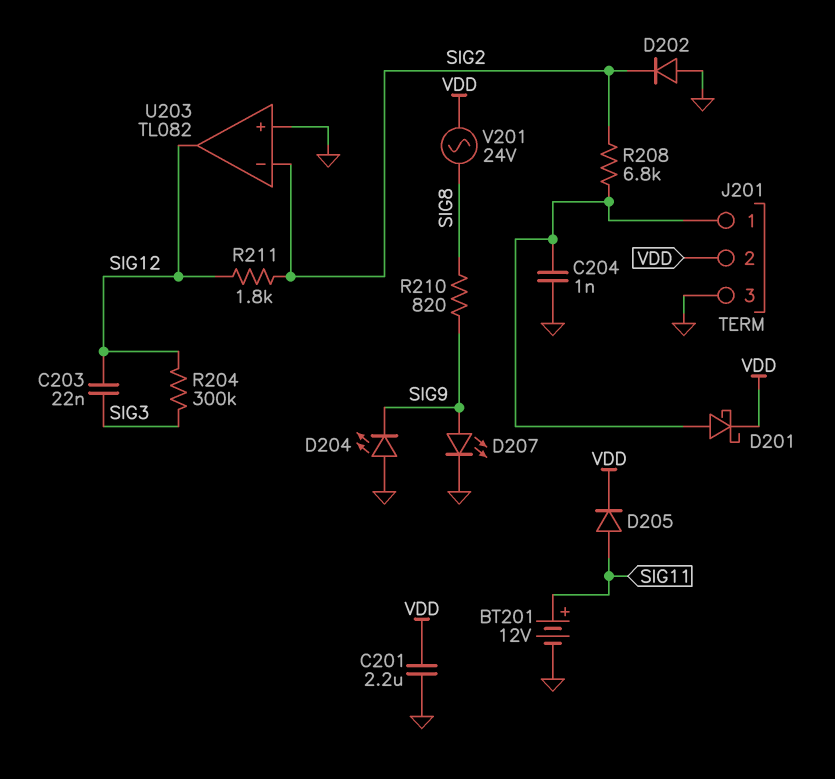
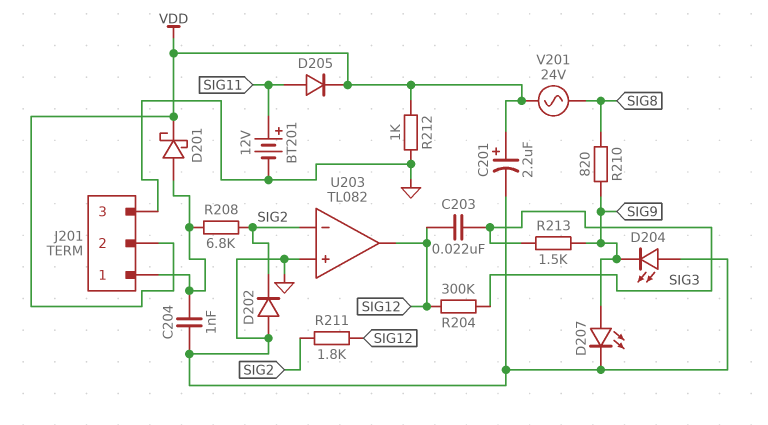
C201: 2.2uF (GND, VDD) -> 2.2uF (plus VDD, minus GND)
R212: none -> 1k (GND, VDD)
R213: none -> 1.5k (SIG3, SIG9)

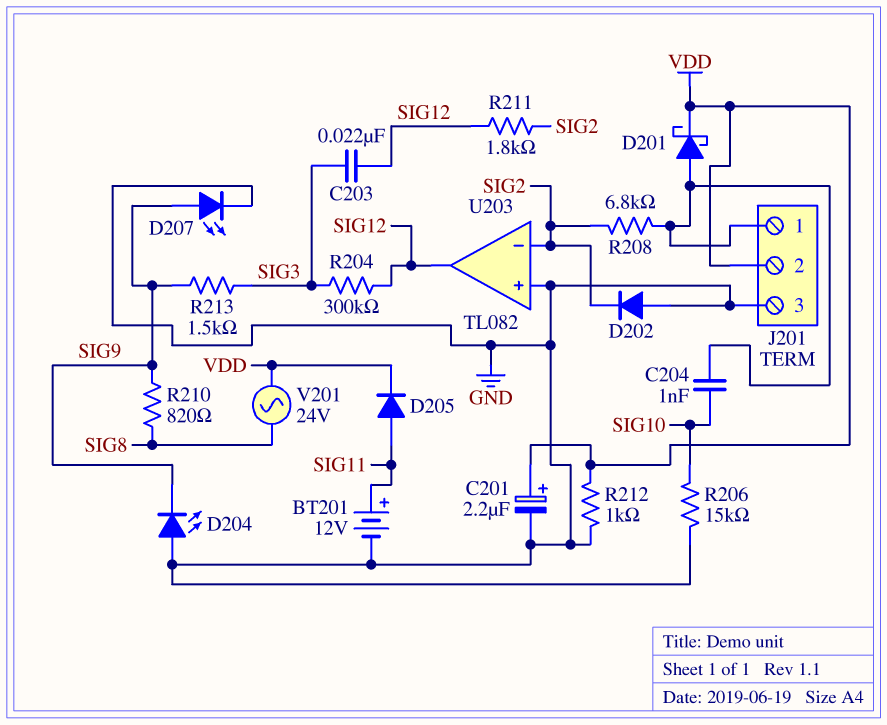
C204: 1nF (GND, J201/1) -> 1nF (J201/1, SIG10)
R206: none -> 15k (GND, SIG10)

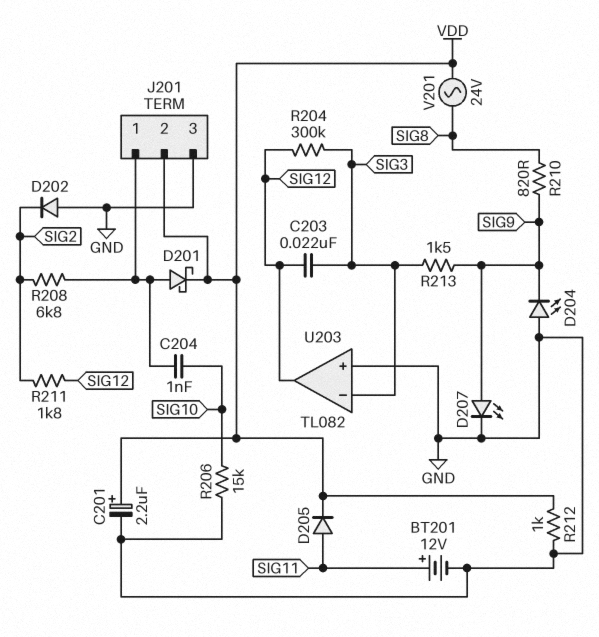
U203 pin in-: SIG2 -> SIG3

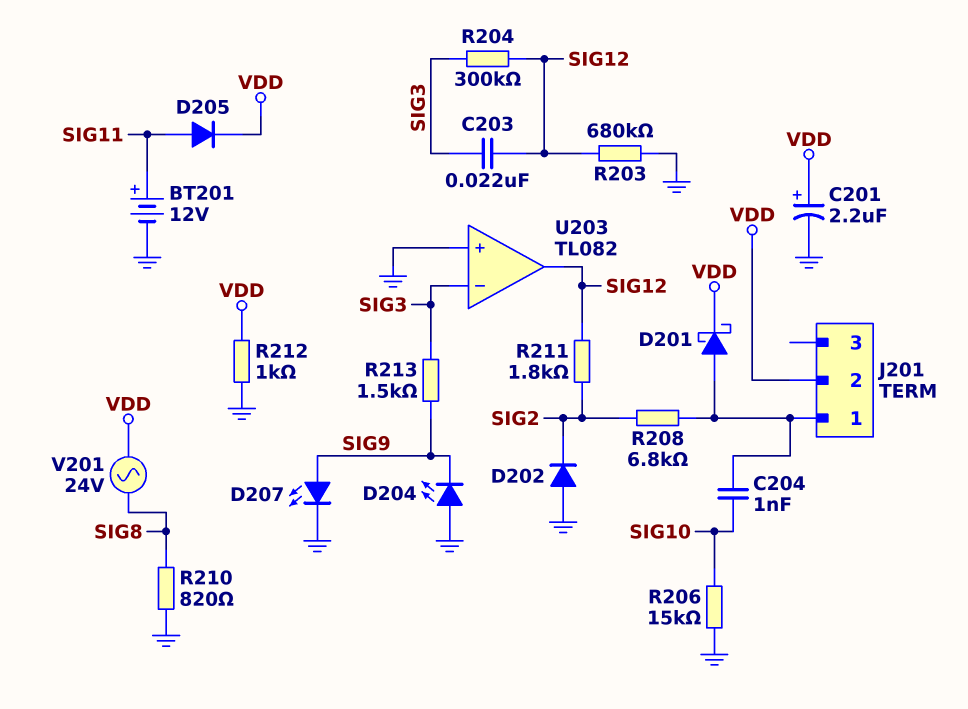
J201 pin 3: GND -> none
R203: none -> 680k (GND, SIG12)
R210: 820 (SIG8, SIG9) -> 820 (GND, SIG8)

